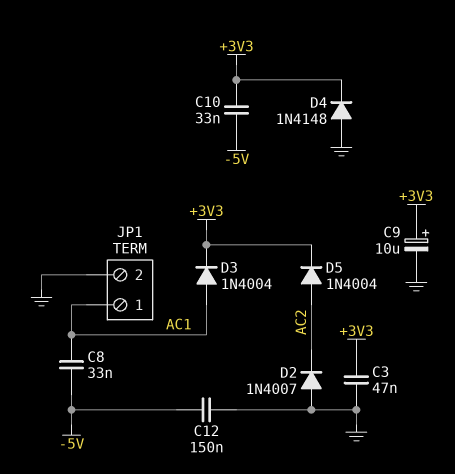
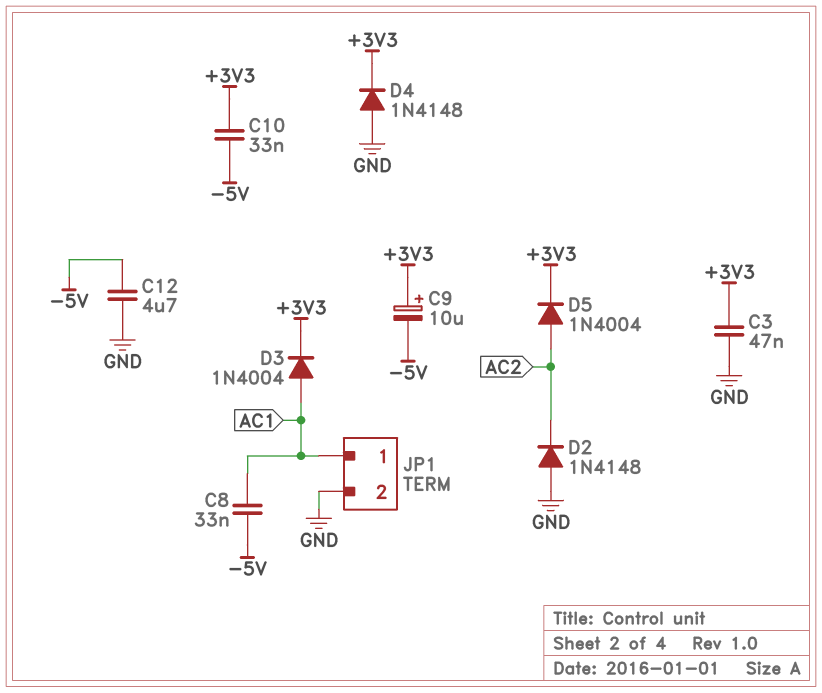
C9: 10uF (plus +3V3, minus GND) -> 10uF (plus +3V3, minus -5V)
C12: 150nF (-5V, GND) -> 4.7uF (-5V, GND)
D2: diode 1N4007 (A GND, K AC2) -> diode 1N4148 (A GND, K AC2)

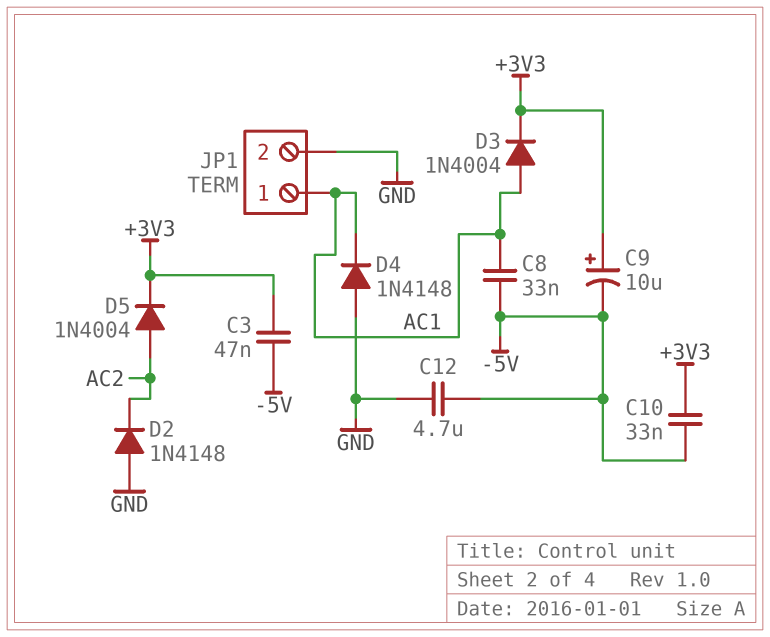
C3: 47nF (+3V3, GND) -> 47nF (+3V3, -5V)
D4: diode 1N4148 (A GND, K +3V3) -> diode 1N4148 (A GND, K AC1)

